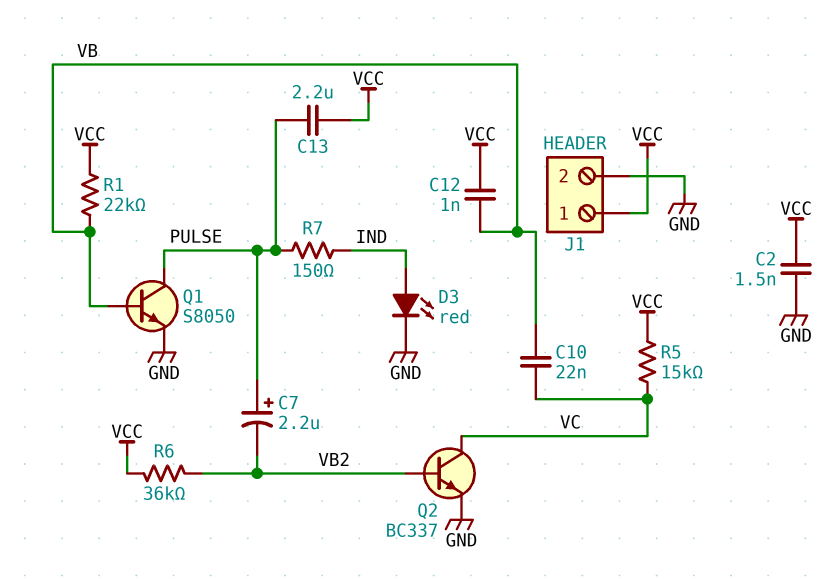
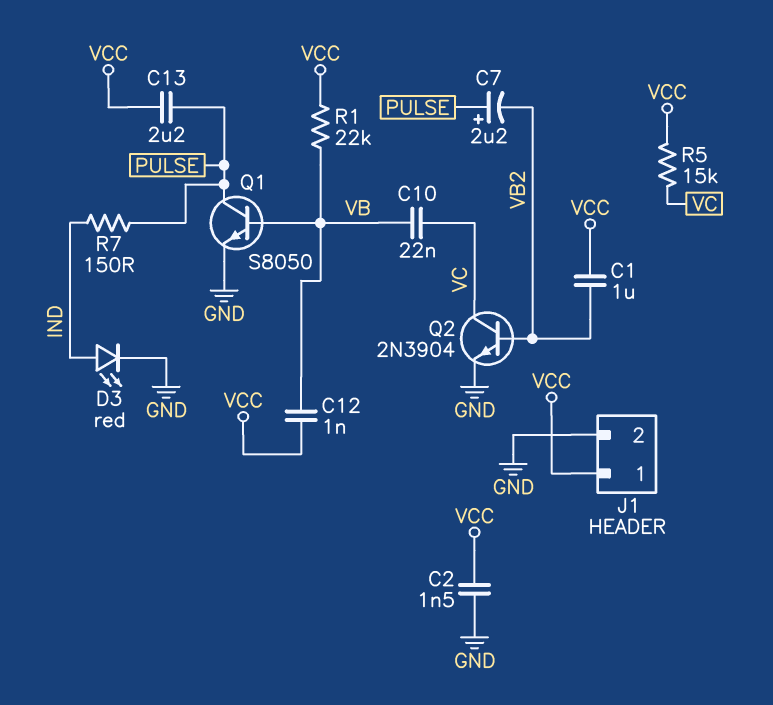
C1: none -> 1uF (VB2, VCC)
Q2: NPN BC337 (B VB2, C VC, E GND) -> NPN 2N3904 (B VB2, C VC, E GND)
R6: 36k (VB2, VCC) -> none

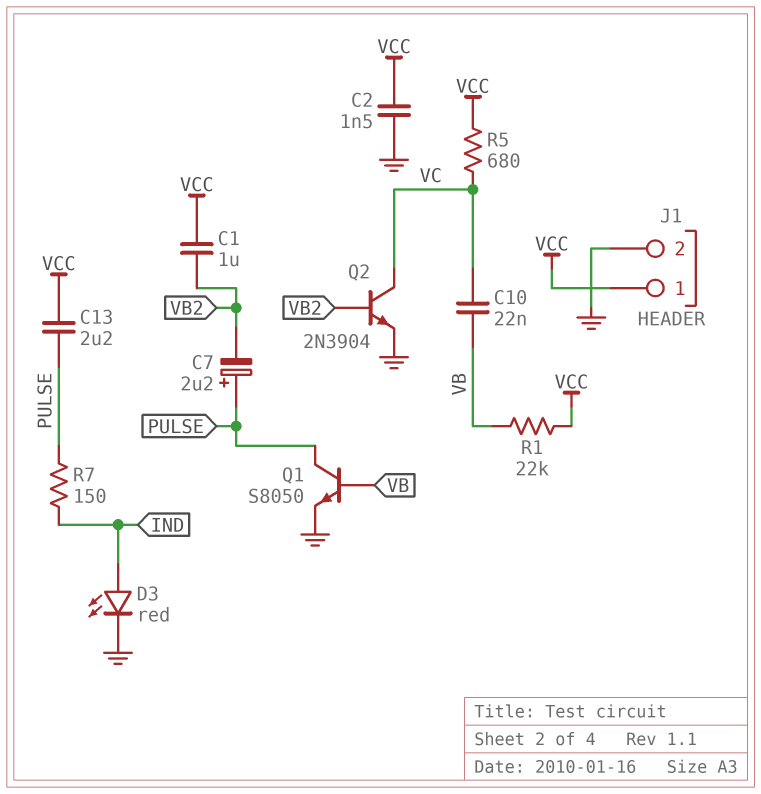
C12: 1nF (VB, VCC) -> none
R5: 15k (VC, VCC) -> 680 (VC, VCC)

